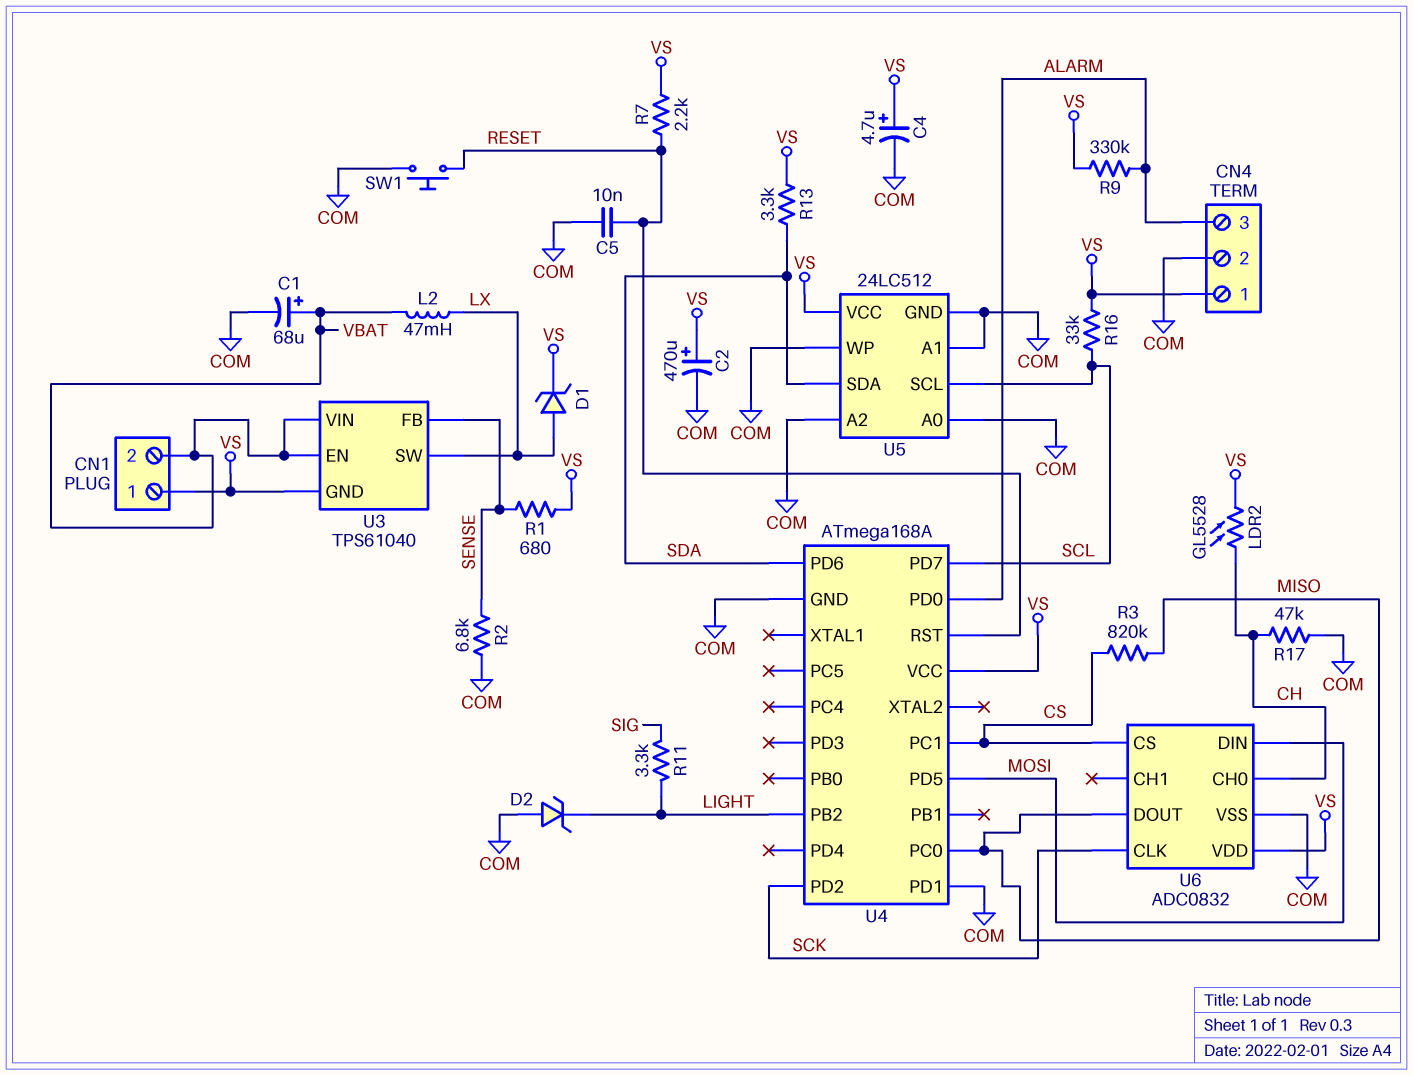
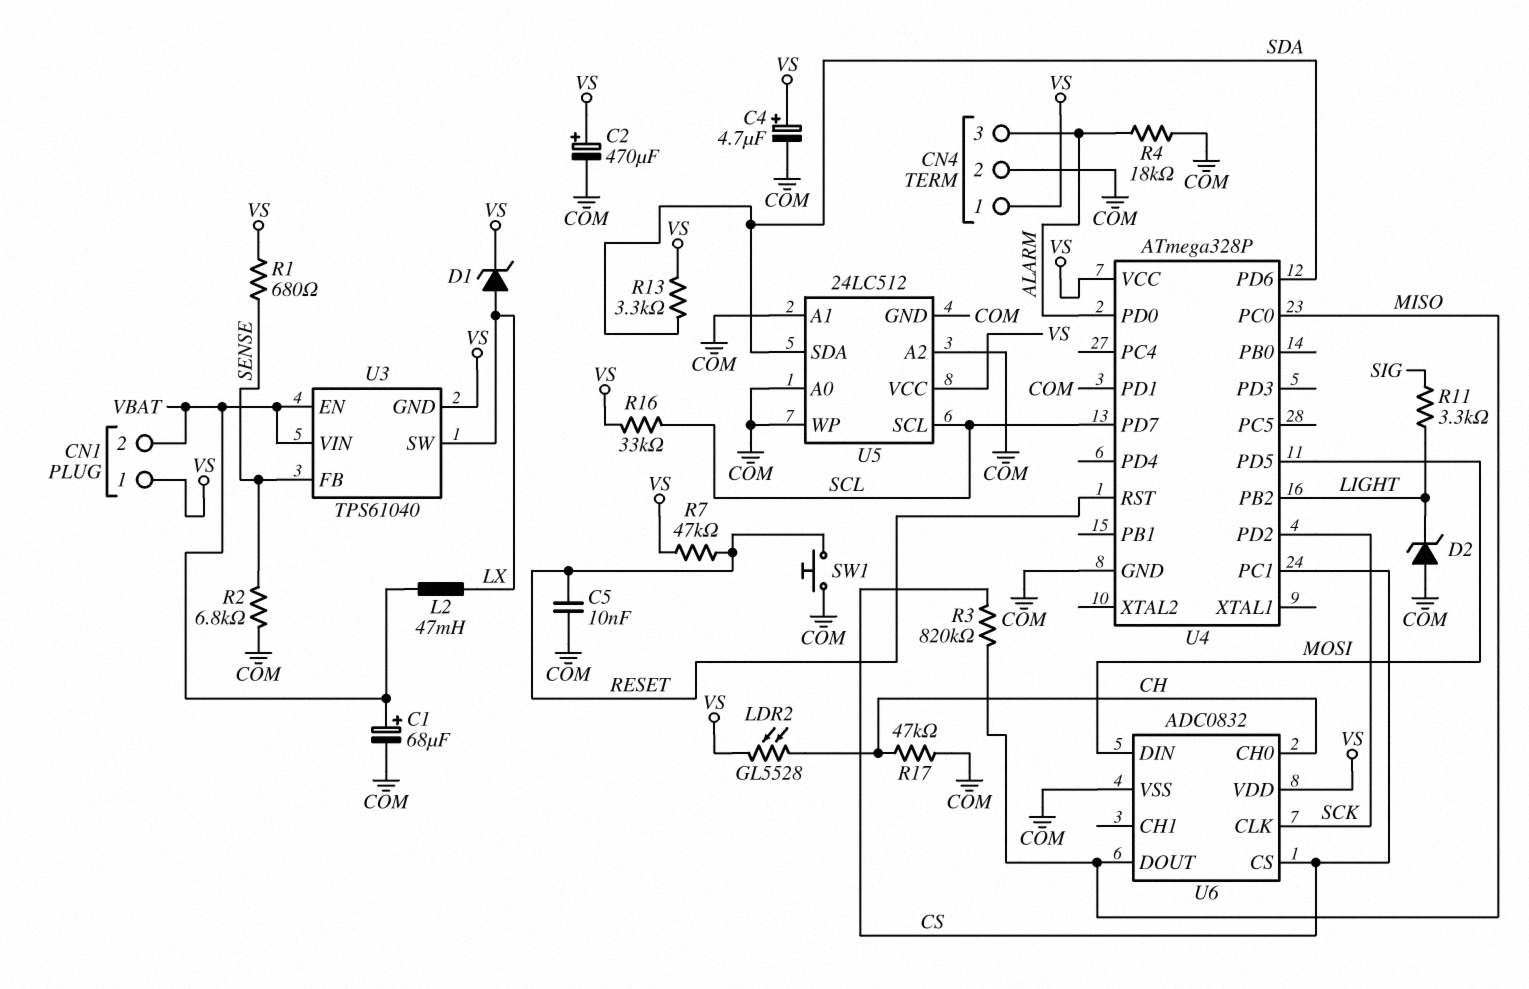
R4: none -> 18k (ALARM, COM)
R7: 2.2k (RESET, VS) -> 47k (RESET, VS)
R9: 330k (ALARM, VS) -> none
U4: ATmega168A -> ATmega328P

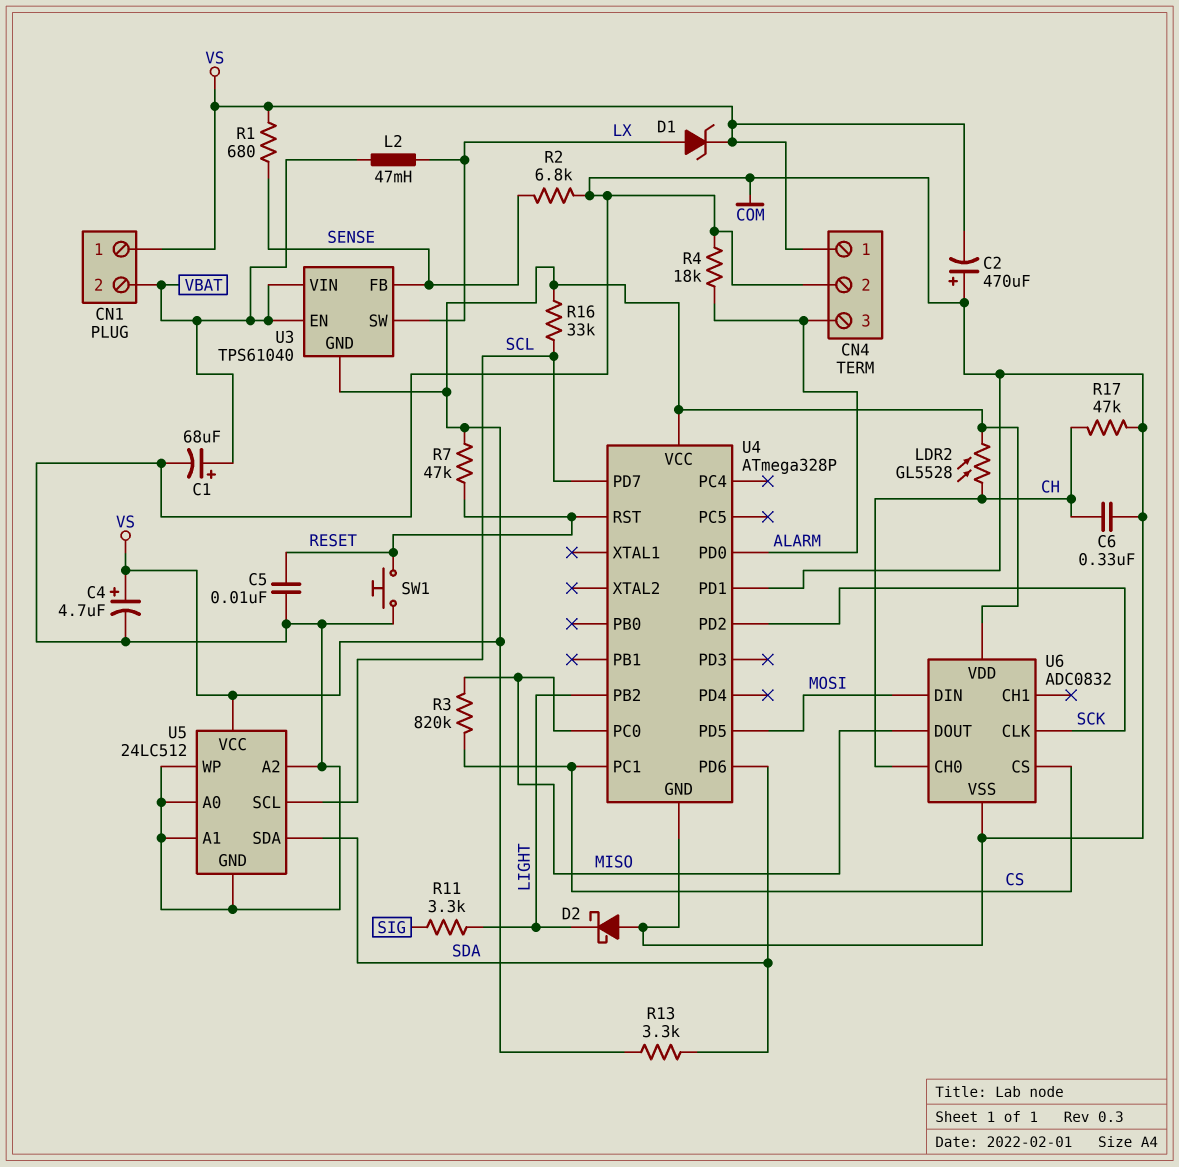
C2: 470uF (plus VS, minus COM) -> 470uF (plus COM, minus VS)
C6: none -> 330nF (CH, COM)
D2: zener (A COM, K LIGHT) -> schottky (A COM, K LIGHT)

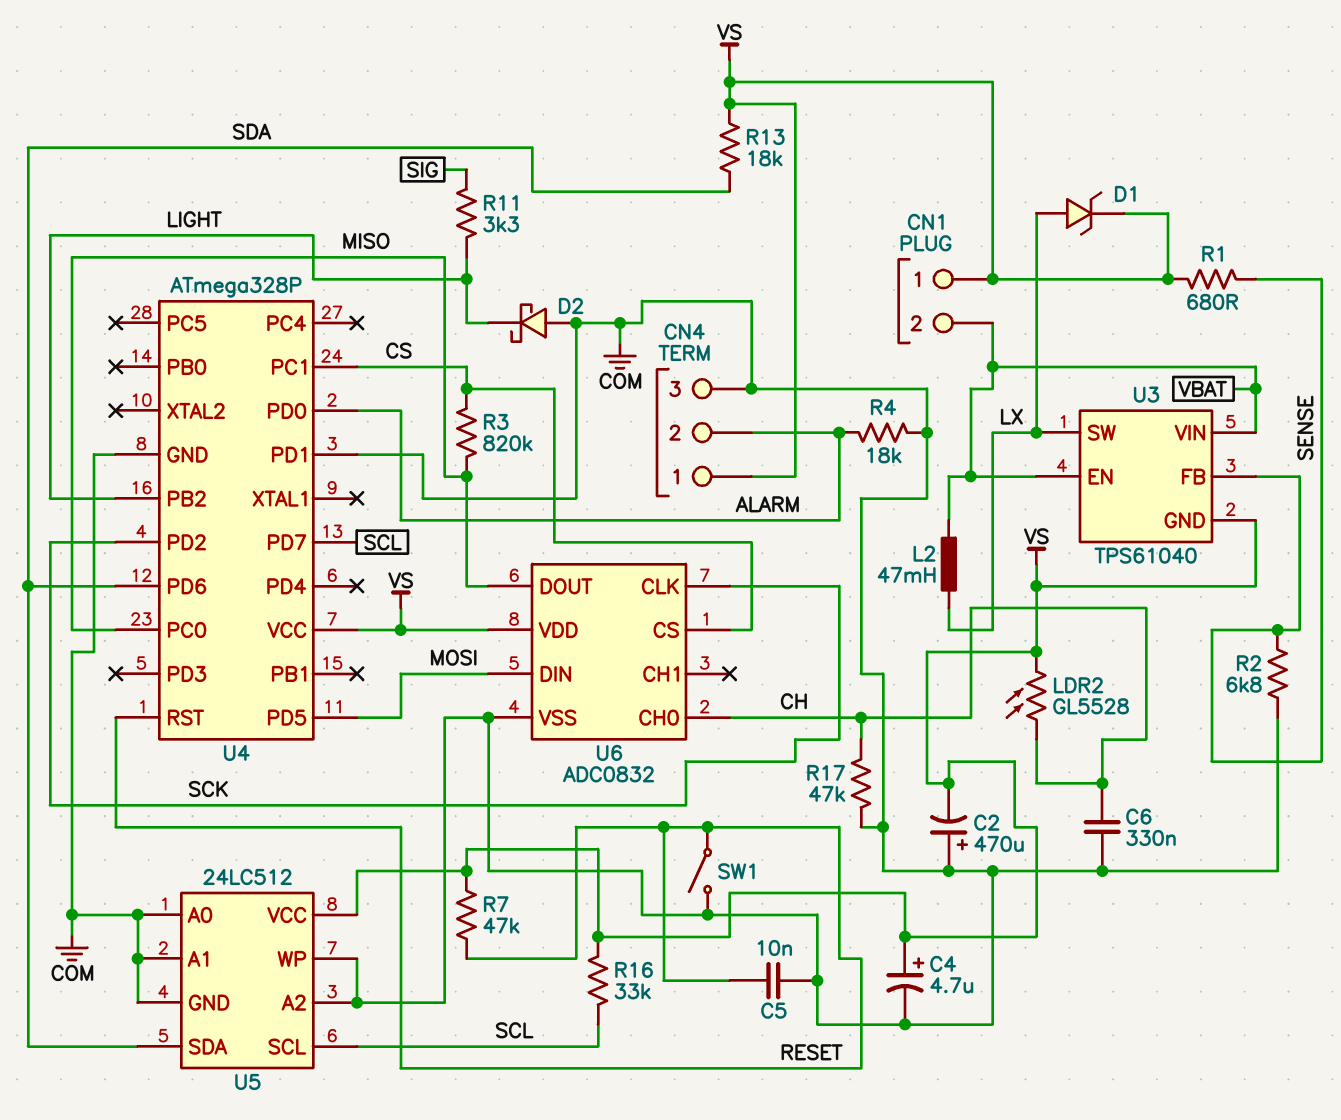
C1: 68uF (plus VBAT, minus COM) -> none
CN4 pin 2: COM -> ALARM
CN4 pin 3: ALARM -> COM
R13: 3.3k (SDA, VS) -> 18k (SDA, VS)
SW1: button (COM, RESET) -> switch (COM, RESET)

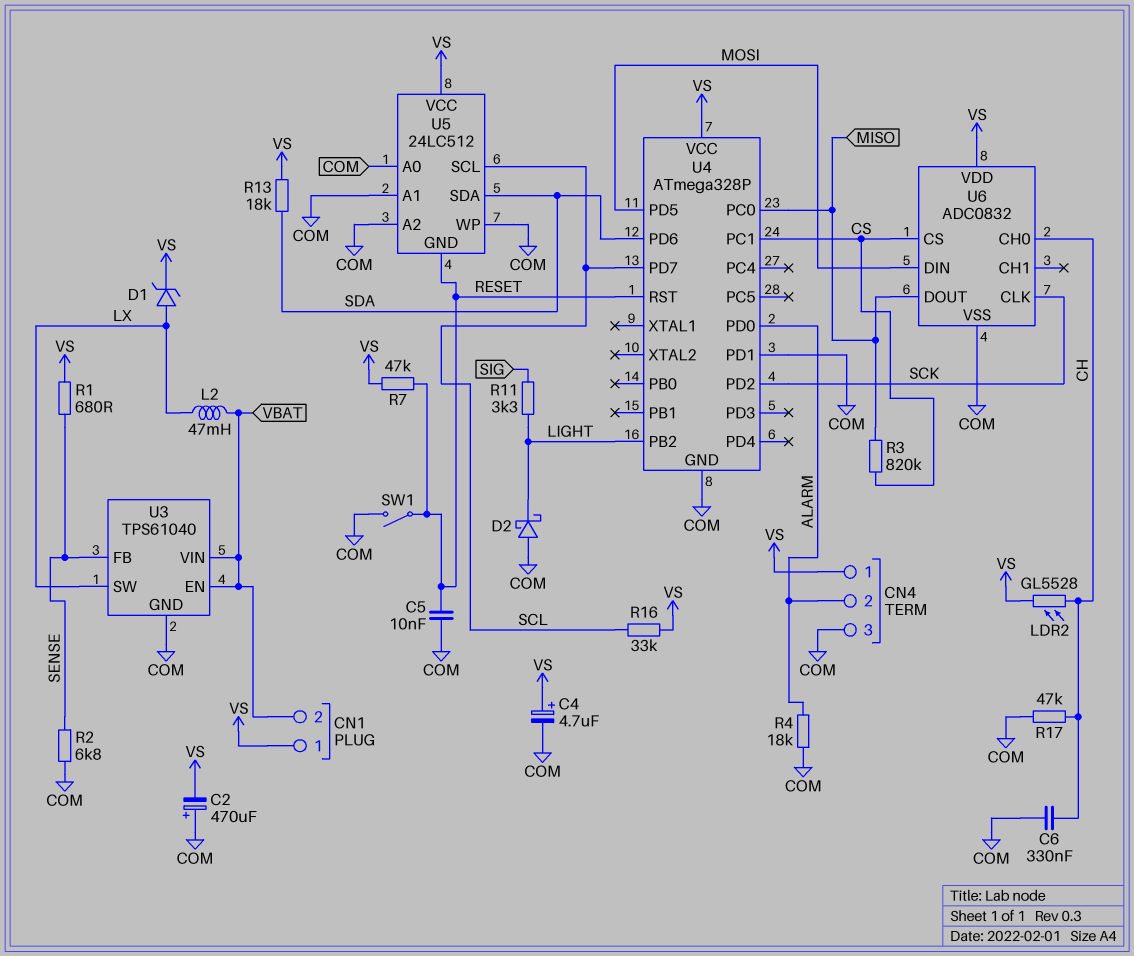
U3 pin GND: VS -> COM
U5 pin GND: COM -> RESET

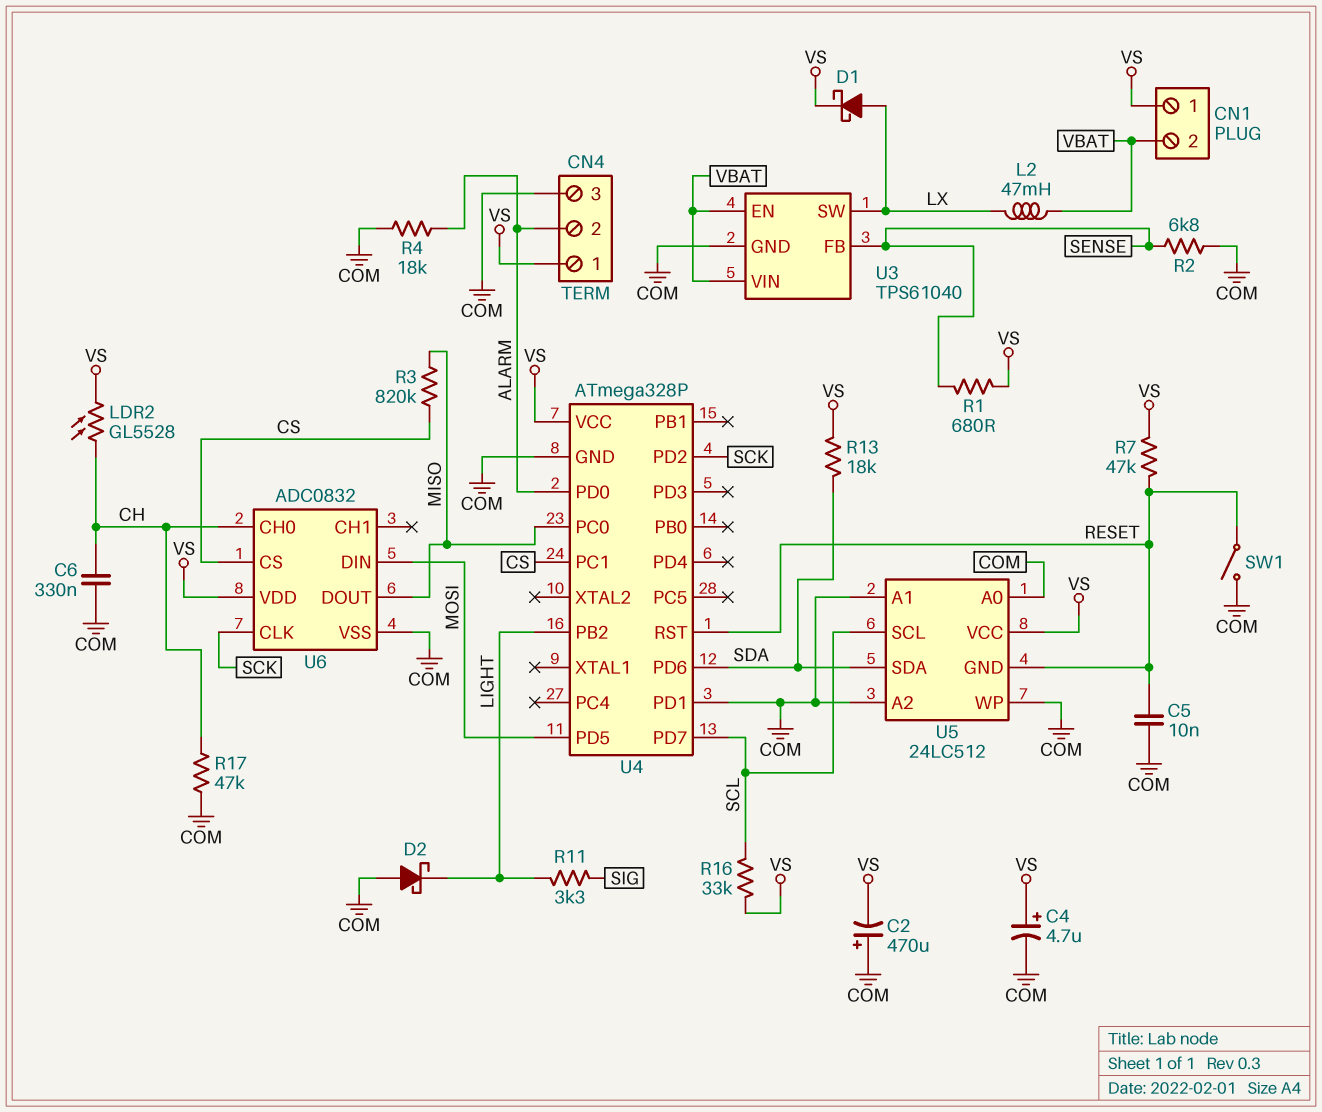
D1: zener (A LX, K VS) -> schottky (A LX, K VS)

